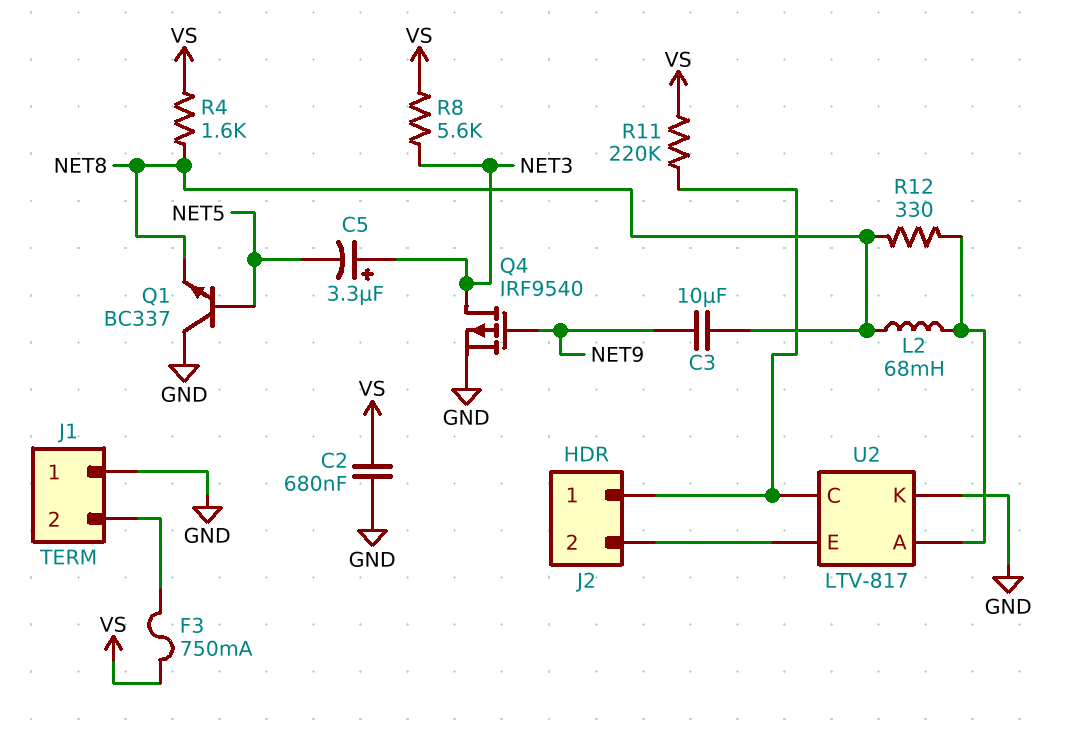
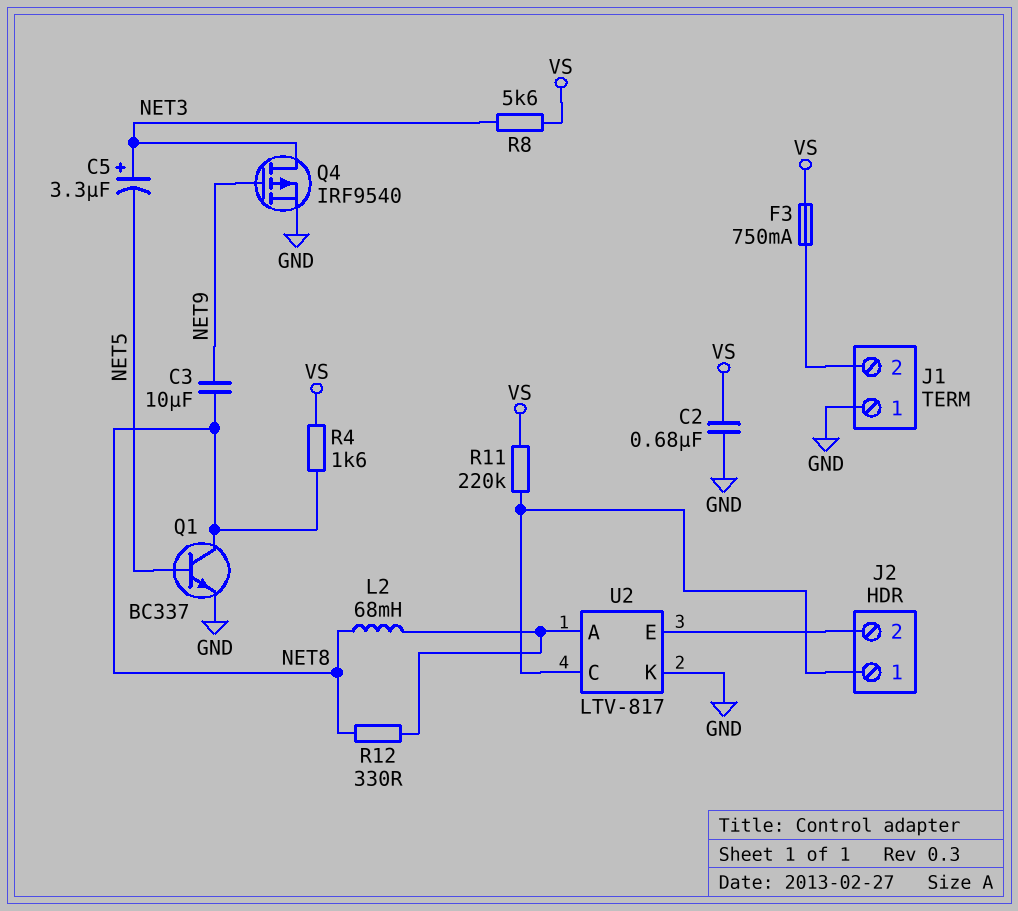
Q1: NPN BC337 (B NET5, C GND, E NET8) -> NPN BC337 (B NET5, C NET8, E GND)

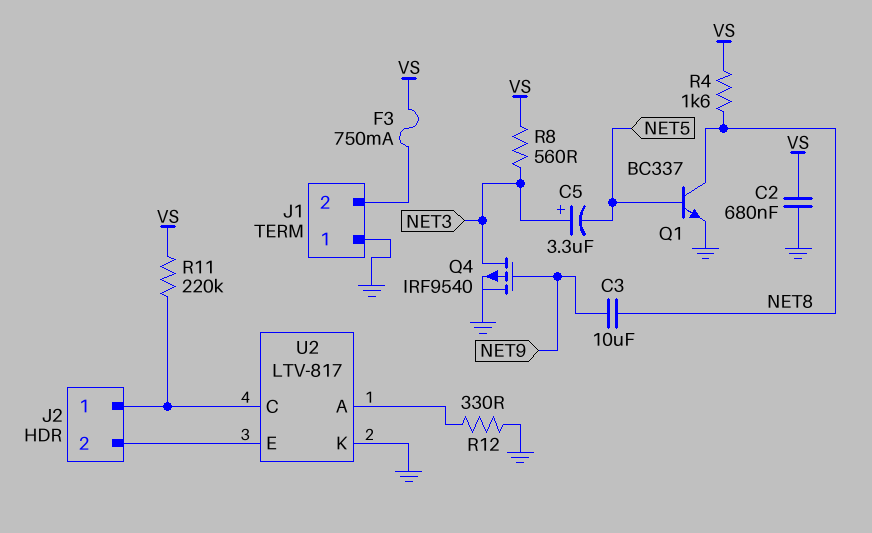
L2: 68mH (NET8, U2/A) -> none
R8: 5.6k (NET3, VS) -> 560 (NET3, VS)
R12: 330 (NET8, U2/A) -> 330 (GND, U2/A)

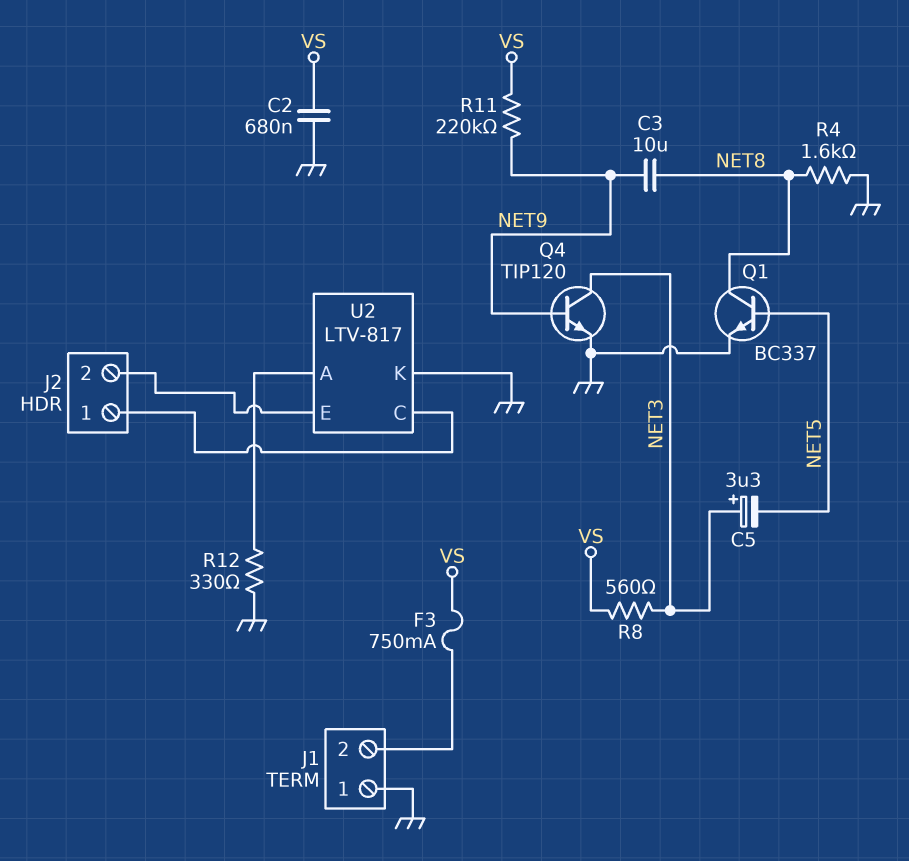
Q4: PMOS IRF9540 (G NET9, D NET3, S GND) -> NPN TIP120 (B NET9, C NET3, E GND)
R4: 1.6k (NET8, VS) -> 1.6k (GND, NET8)
R11: 220k (J2/1, VS) -> 220k (NET9, VS)

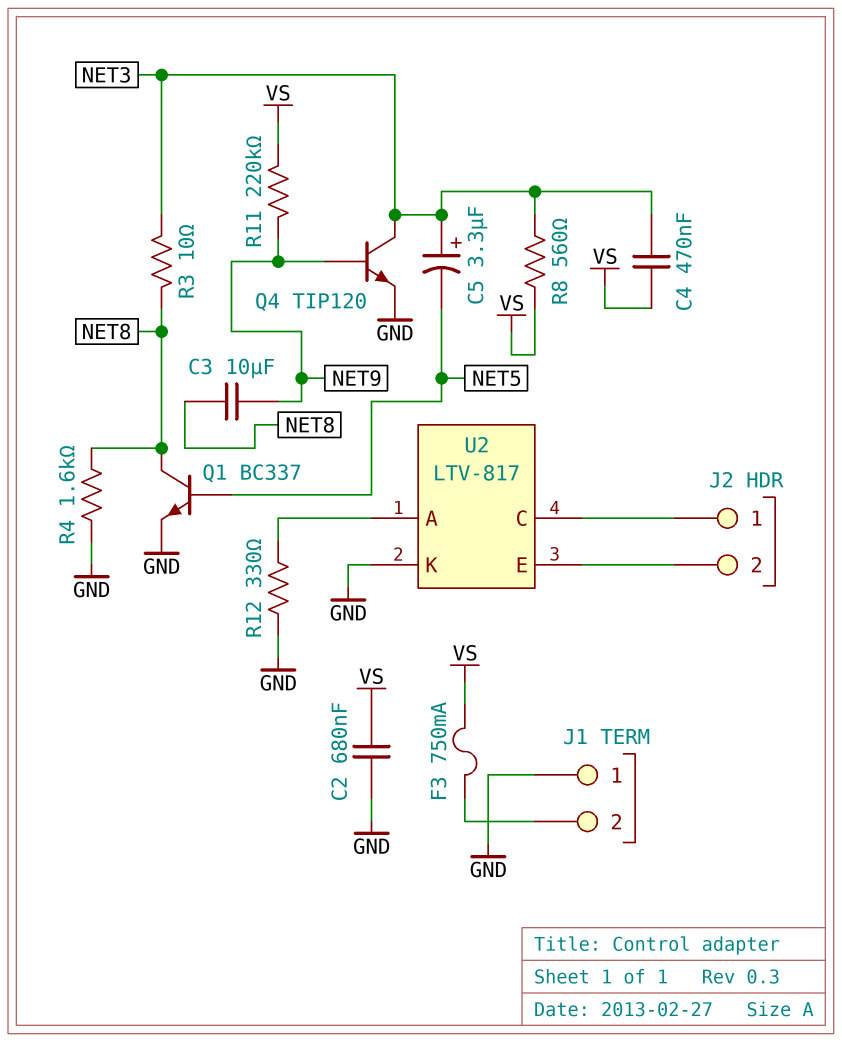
C4: none -> 470nF (NET3, VS)
R3: none -> 10 (NET3, NET8)

